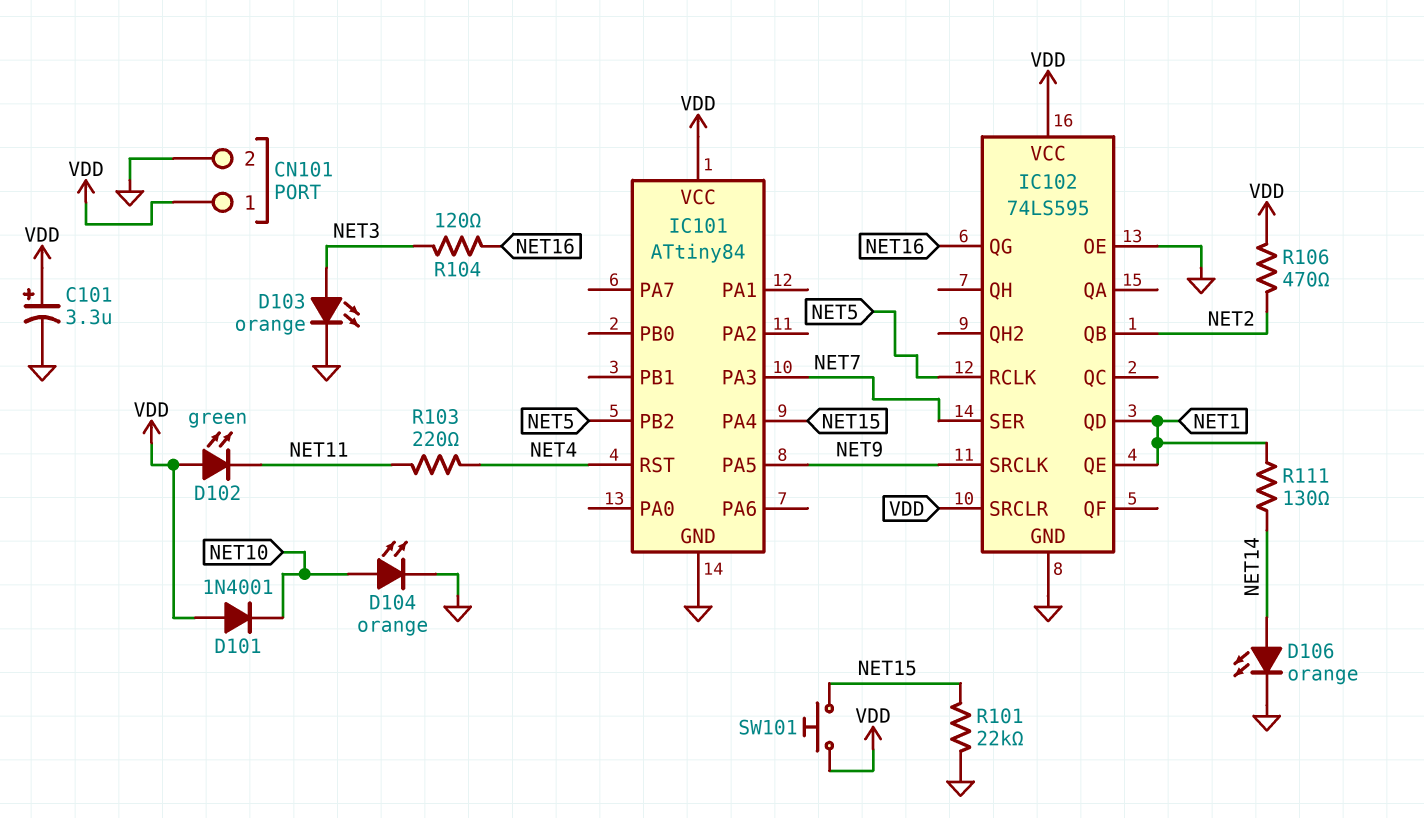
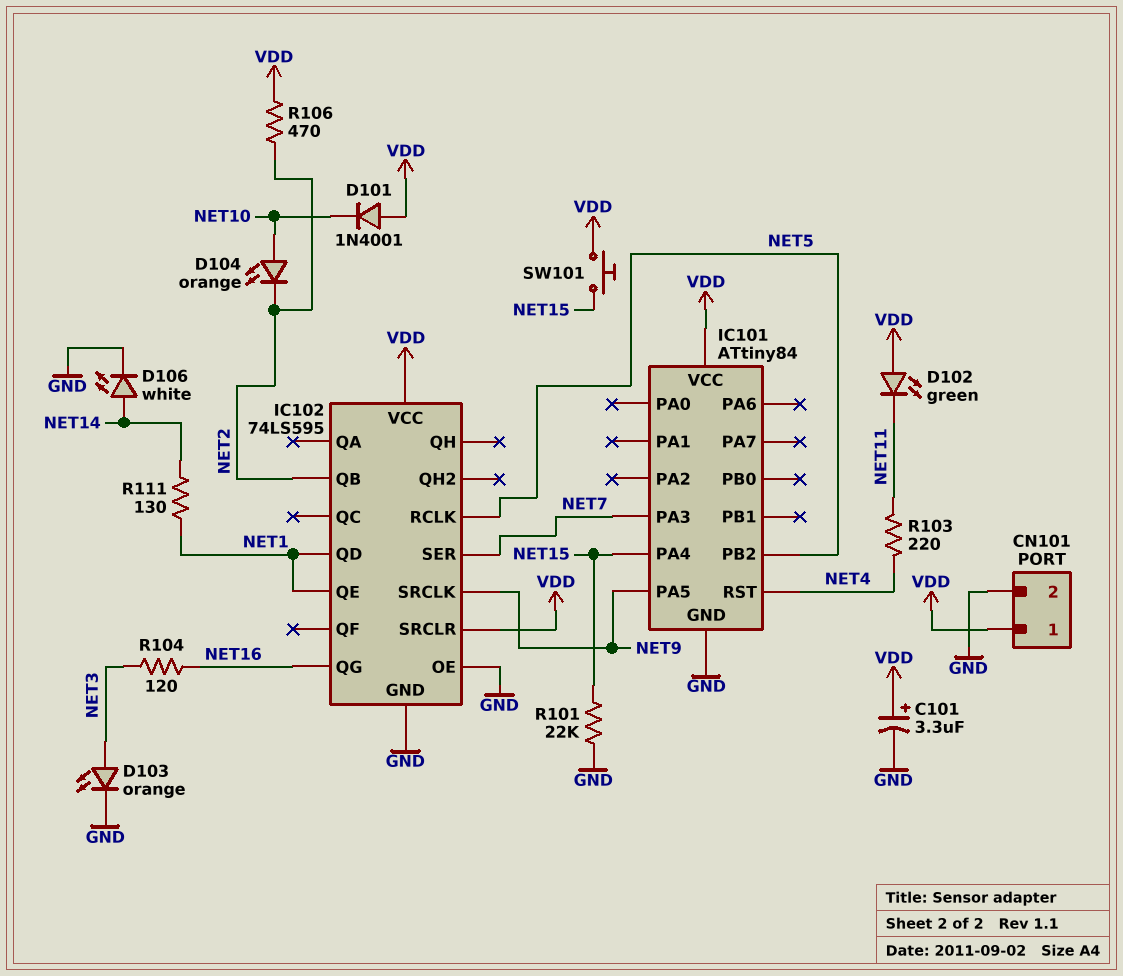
D104: LED orange (A NET10, K GND) -> LED orange (A NET10, K NET2)
D106: LED orange (A NET14, K GND) -> LED white (A NET14, K GND)

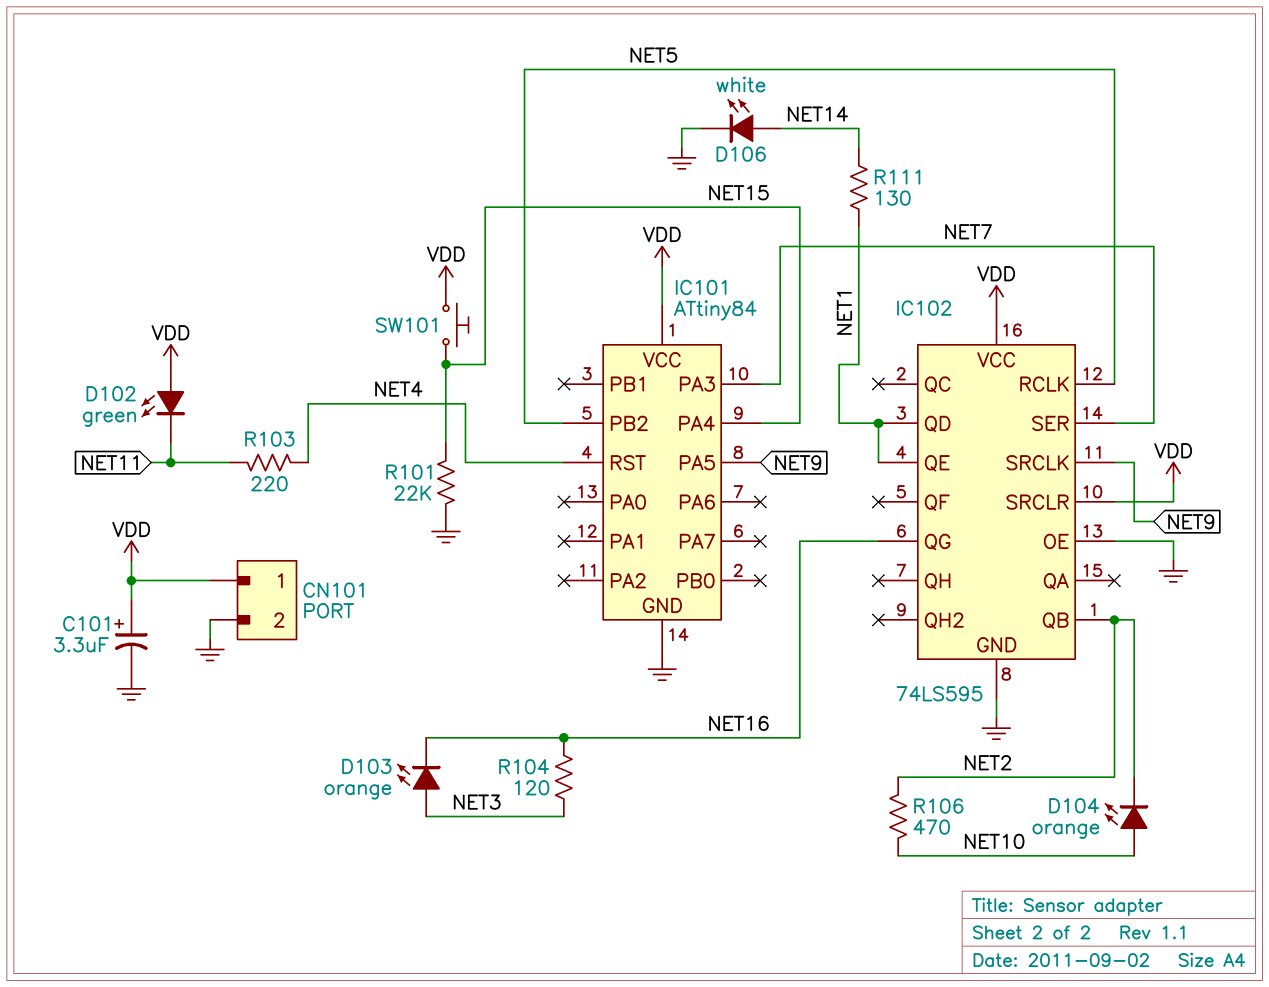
D101: diode 1N4001 (A VDD, K NET10) -> none
D103: LED orange (A NET3, K GND) -> LED orange (A NET3, K NET16)
R106: 470 (NET2, VDD) -> 470 (NET2, NET10)

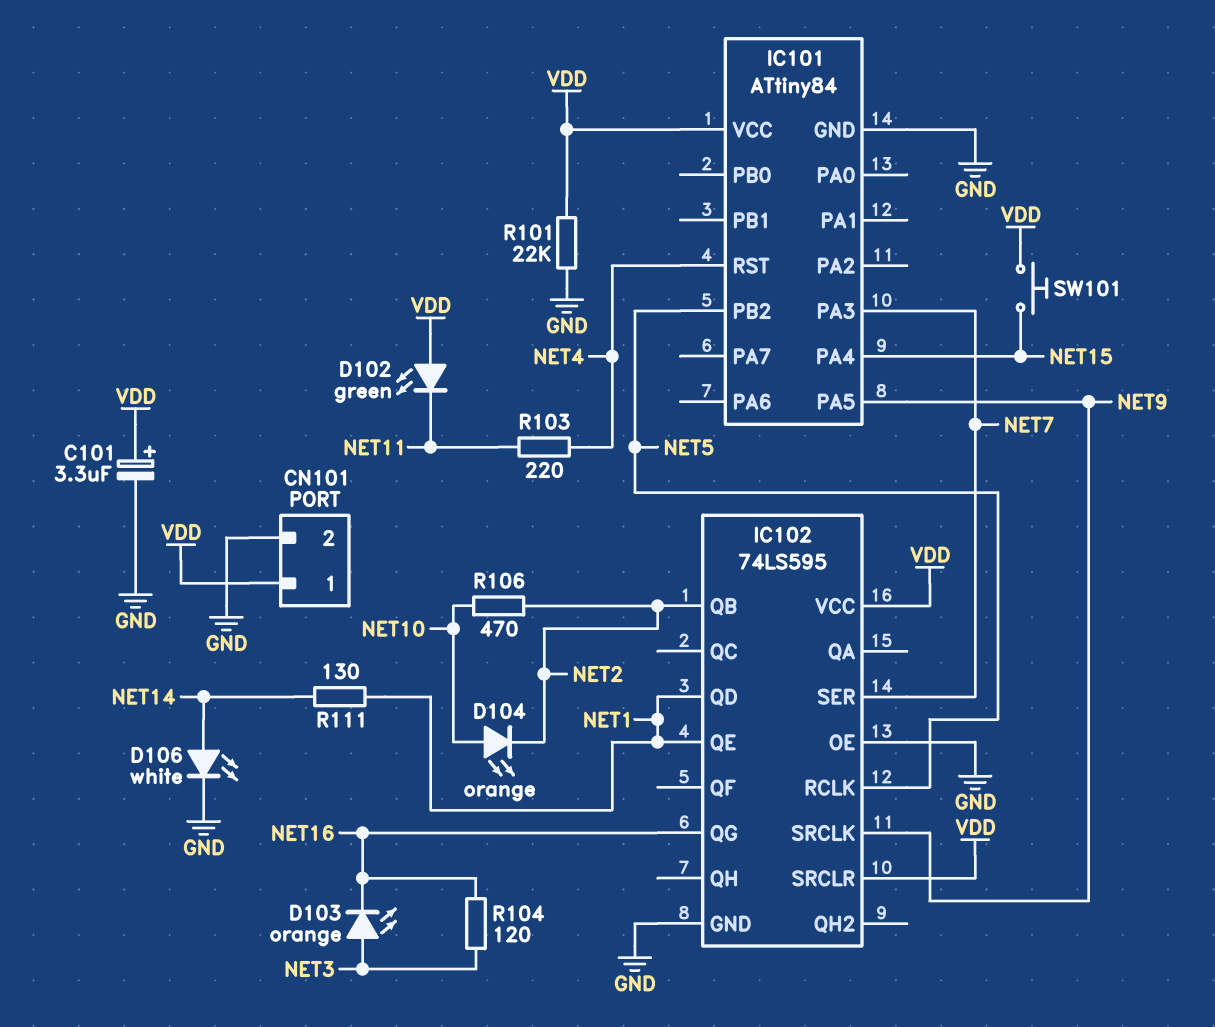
R101: 22k (GND, NET15) -> 22k (GND, VDD)

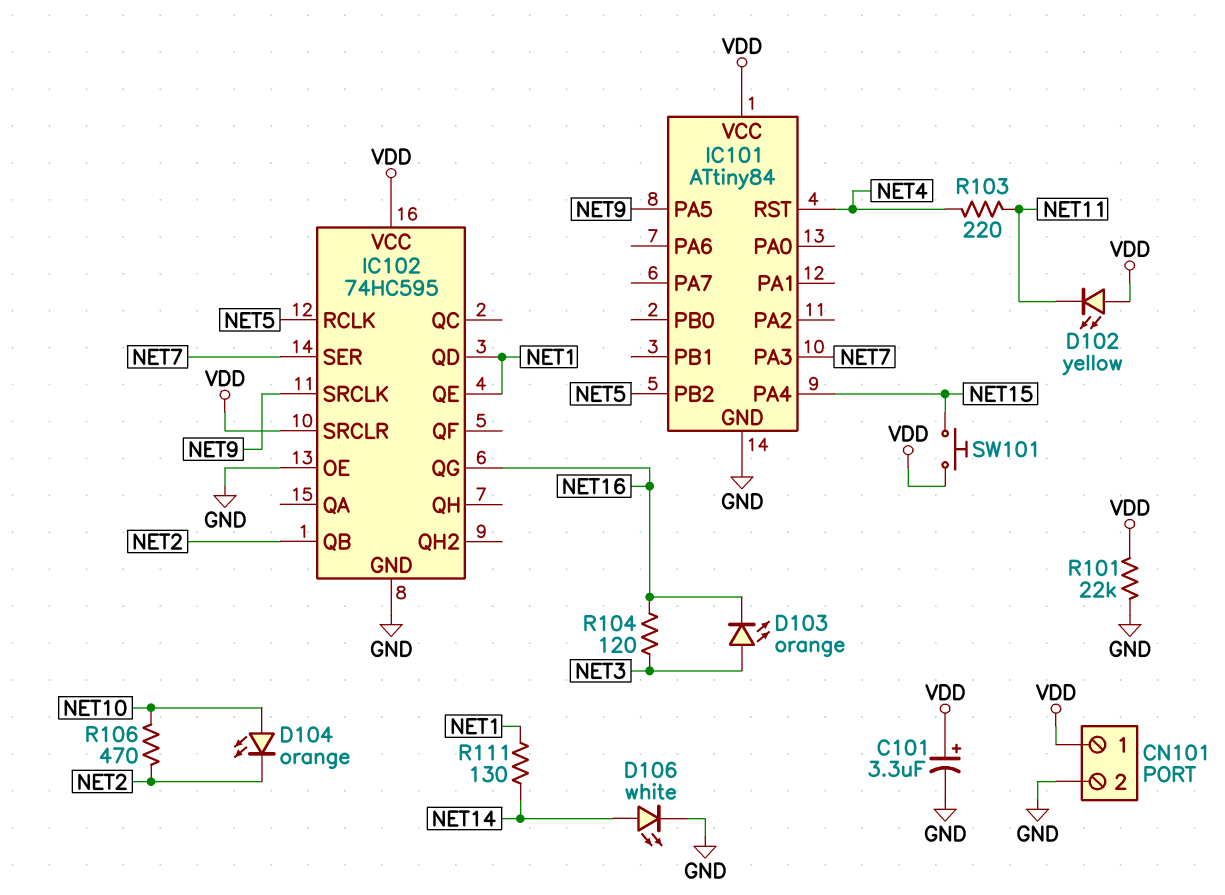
D102: LED green (A VDD, K NET11) -> LED yellow (A VDD, K NET11)
IC102: 74LS595 -> 74HC595

